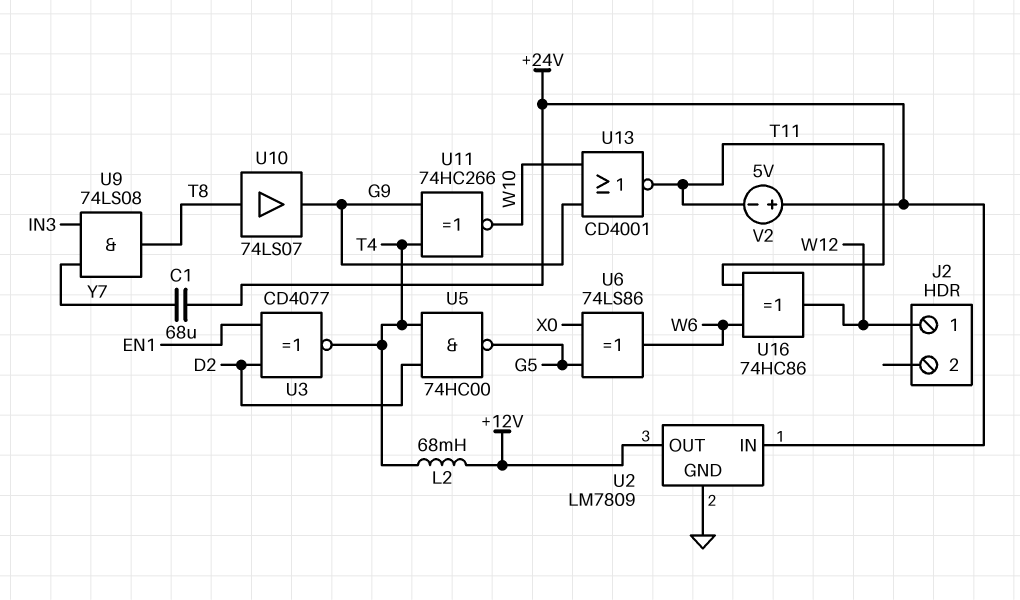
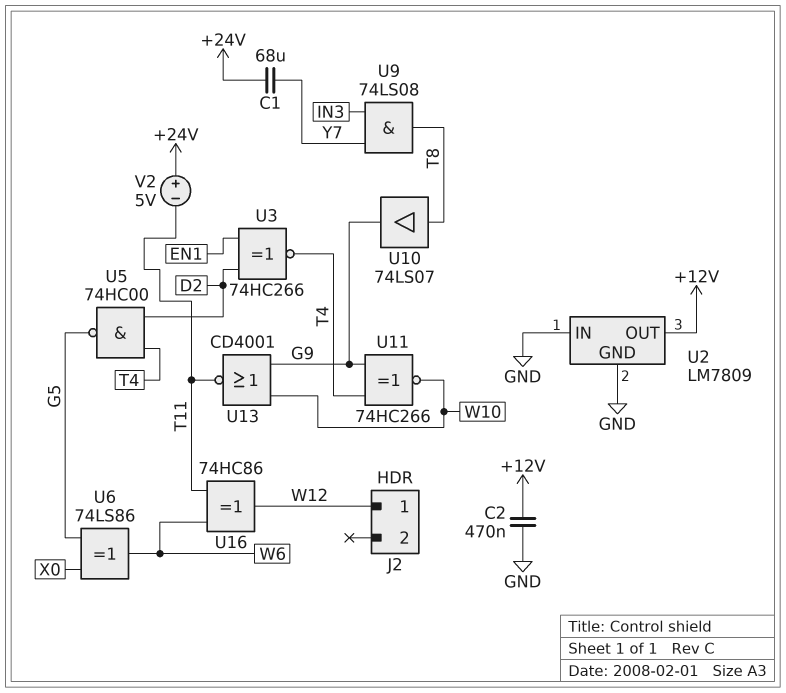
C2: none -> 470nF (+12V, GND)
L2: 68mH (+12V, T4) -> none
U2 pin IN: +24V -> GND
U3: XNOR CD4077 (in D2, in EN1, out T4) -> XNOR 74HC266 (in D2, in EN1, out T4)

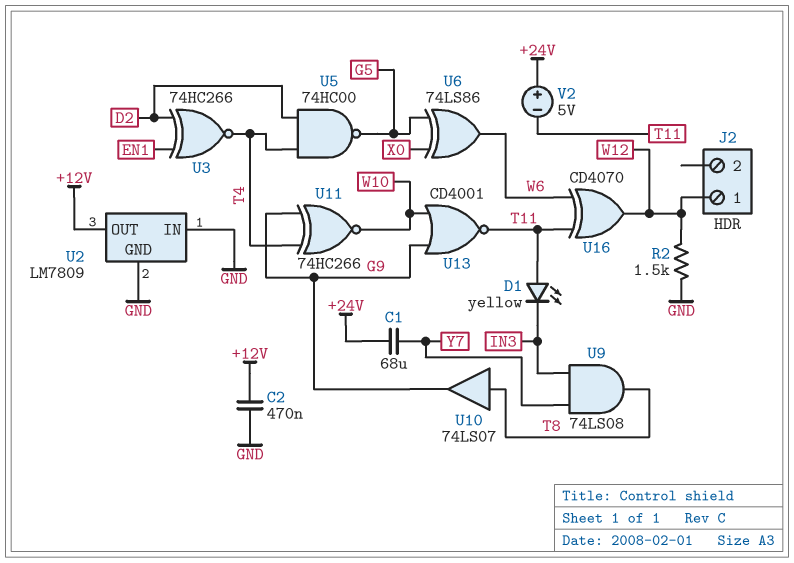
D1: none -> LED yellow (A T11, K IN3)
R2: none -> 1.5k (GND, W12)
U16: XOR 74HC86 (in T11, in W6, out W12) -> XOR CD4070 (in T11, in W6, out W12)

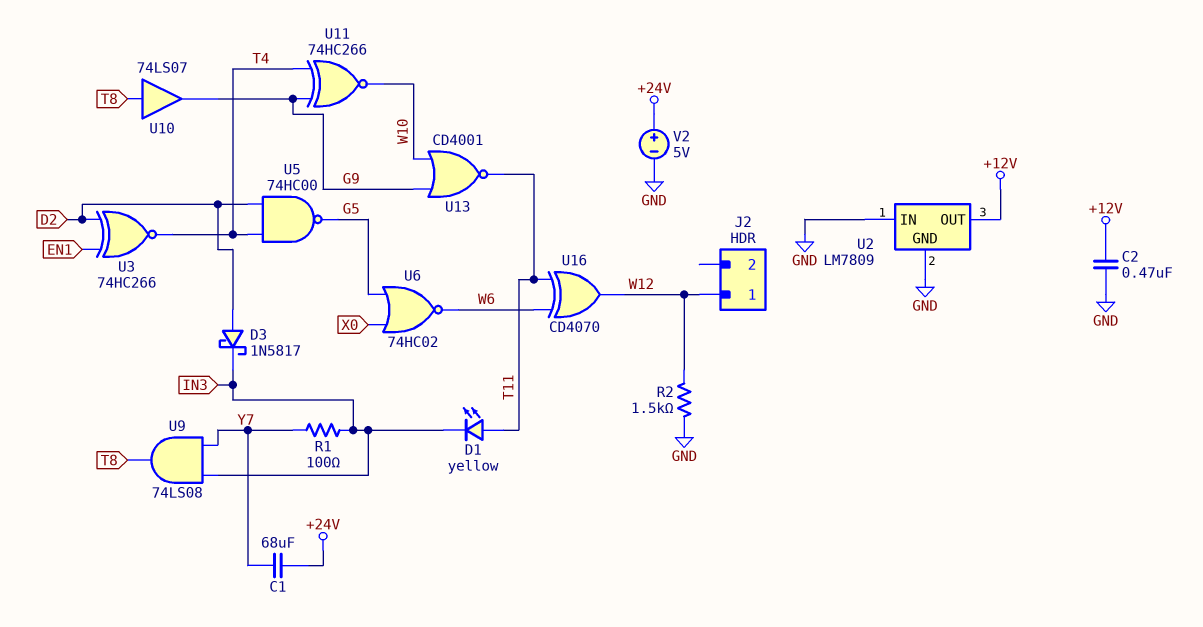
D3: none -> schottky 1N5817 (A D2, K IN3)
R1: none -> 100 (IN3, Y7)
U6: XOR 74LS86 (in G5, in X0, out W6) -> NOR 74HC02 (in G5, in X0, out W6)
V2: 5V (plus +24V, minus T11) -> 5V (plus +24V, minus GND)

